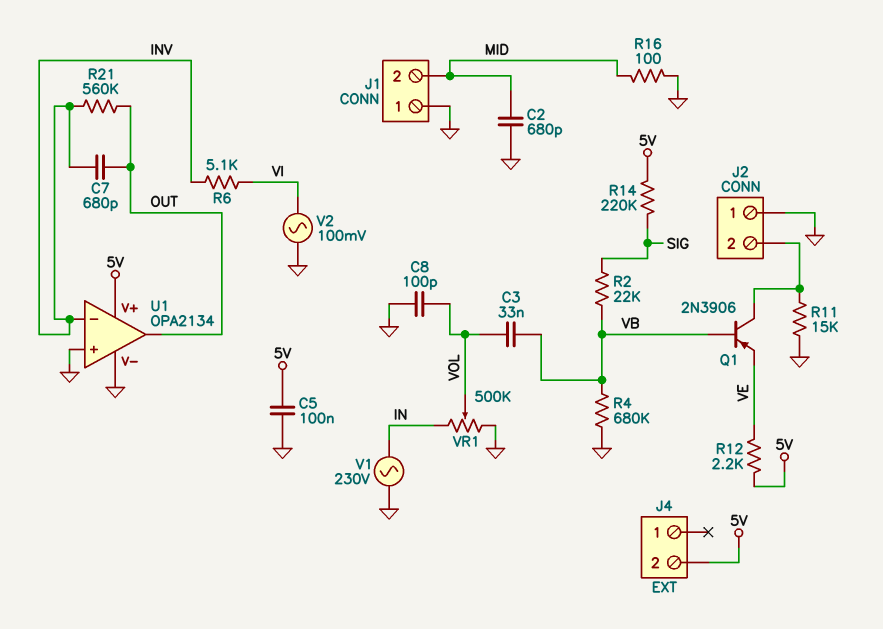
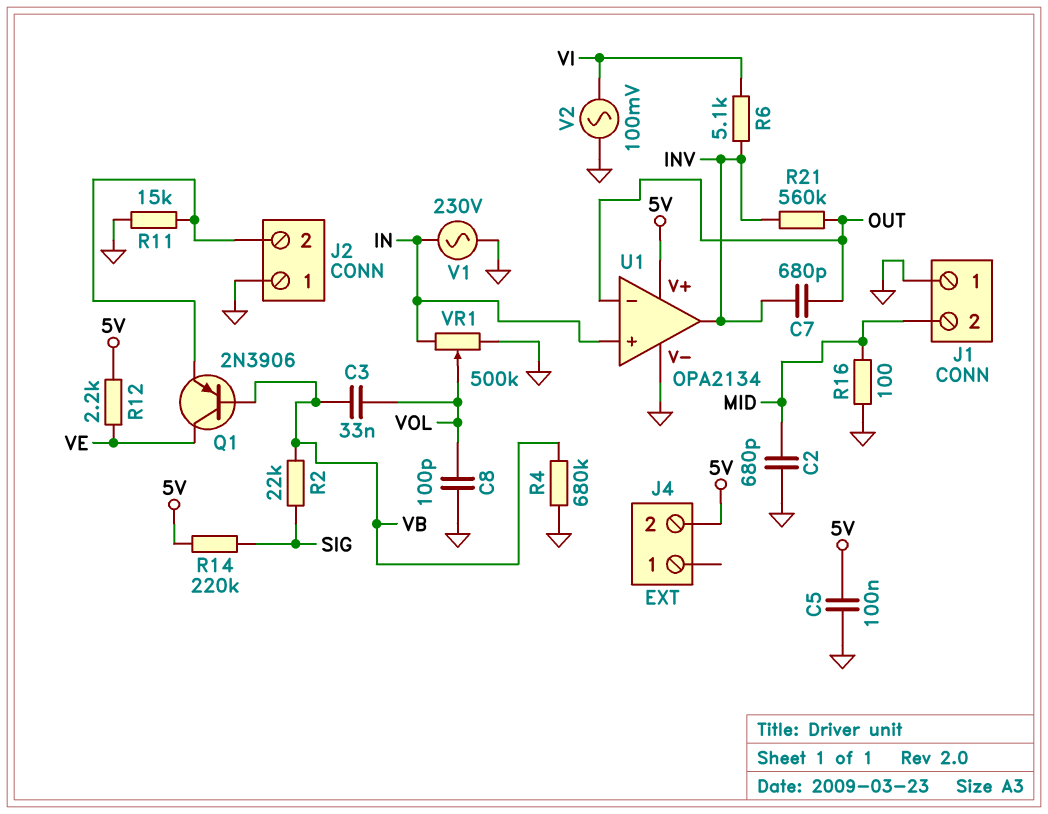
Q1: PNP 2N3906 (B VB, C J2/2, E VE) -> PNP 2N3906 (B VB, C VE, E J2/2)
U1 pin in+: GND -> IN
U1 pin in-: INV -> OUT
U1 pin out: OUT -> INV

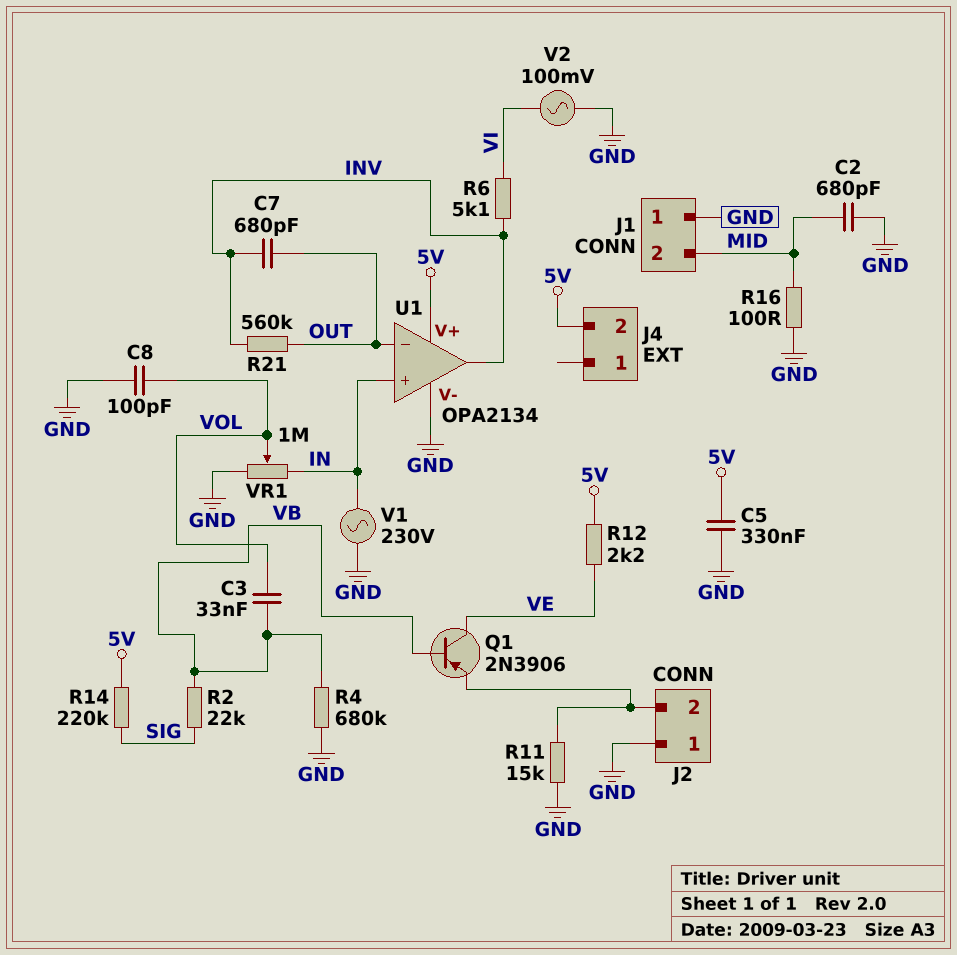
C5: 100nF (5V, GND) -> 330nF (5V, GND)
VR1: 500k (GND, IN, wiper VOL) -> 1M (GND, IN, wiper VOL)

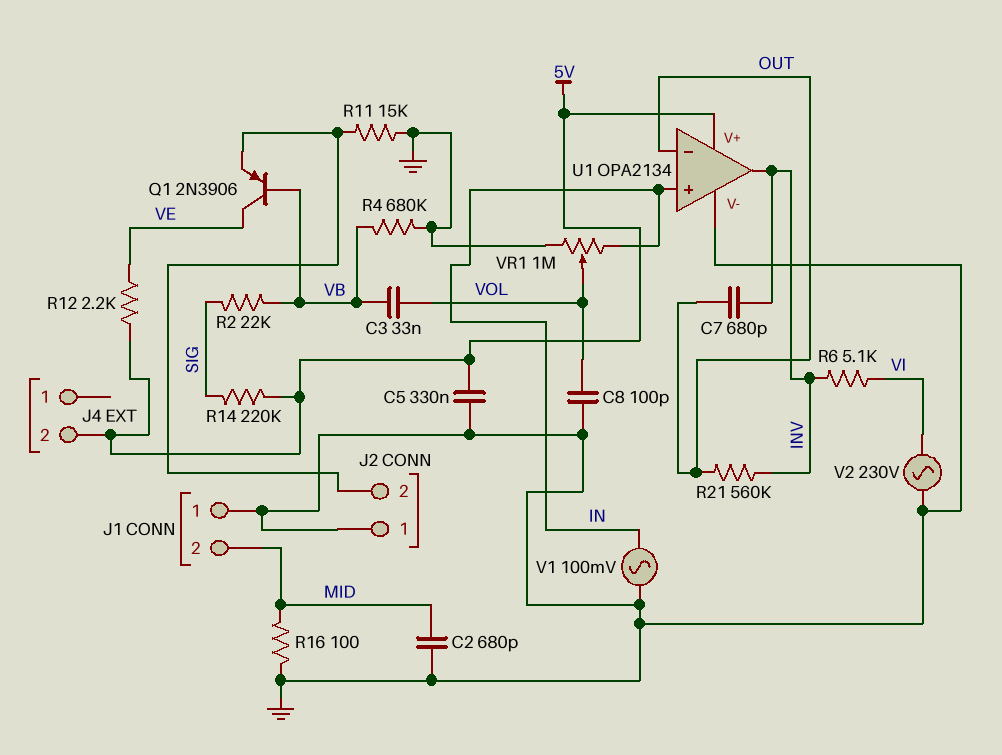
V1: AC 230V (GND, IN) -> AC 100mV (GND, IN)
V2: AC 100mV (GND, VI) -> AC 230V (GND, VI)

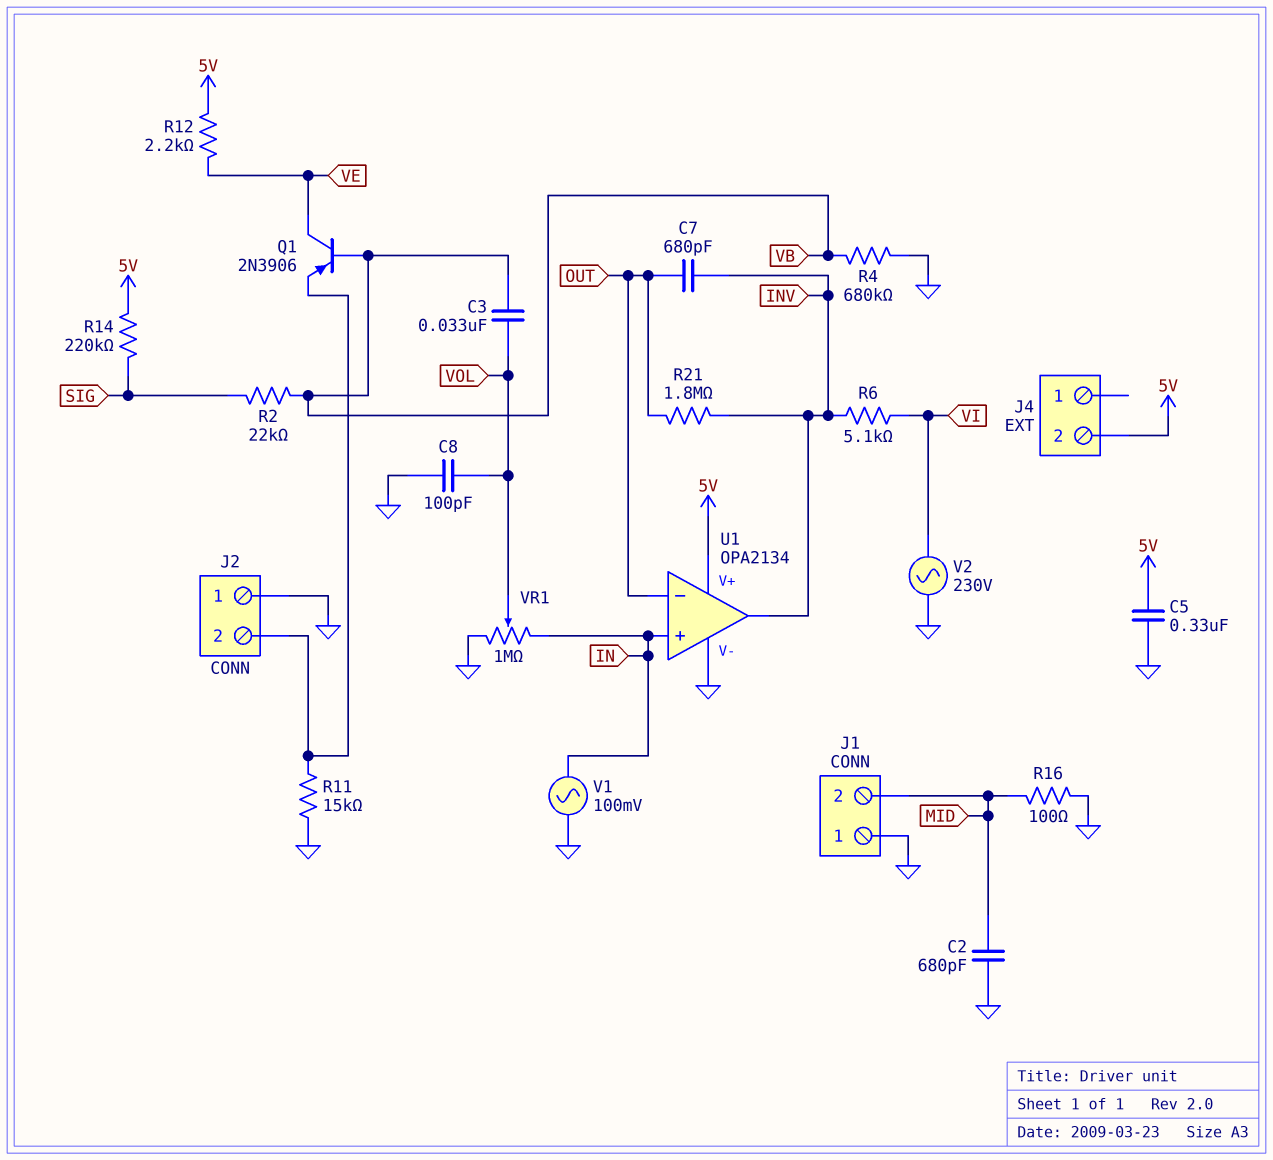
R21: 560k (INV, OUT) -> 1.8M (INV, OUT)

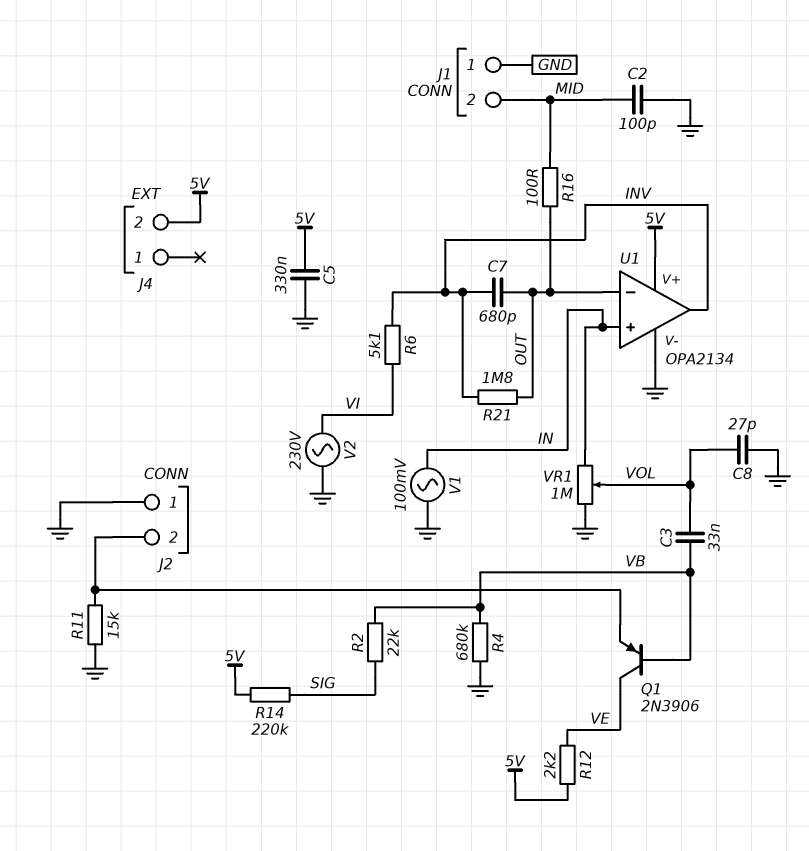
C2: 680pF (GND, MID) -> 100pF (GND, MID)
C8: 100pF (GND, VOL) -> 27pF (GND, VOL)
R16: 100 (GND, MID) -> 100 (MID, OUT)

